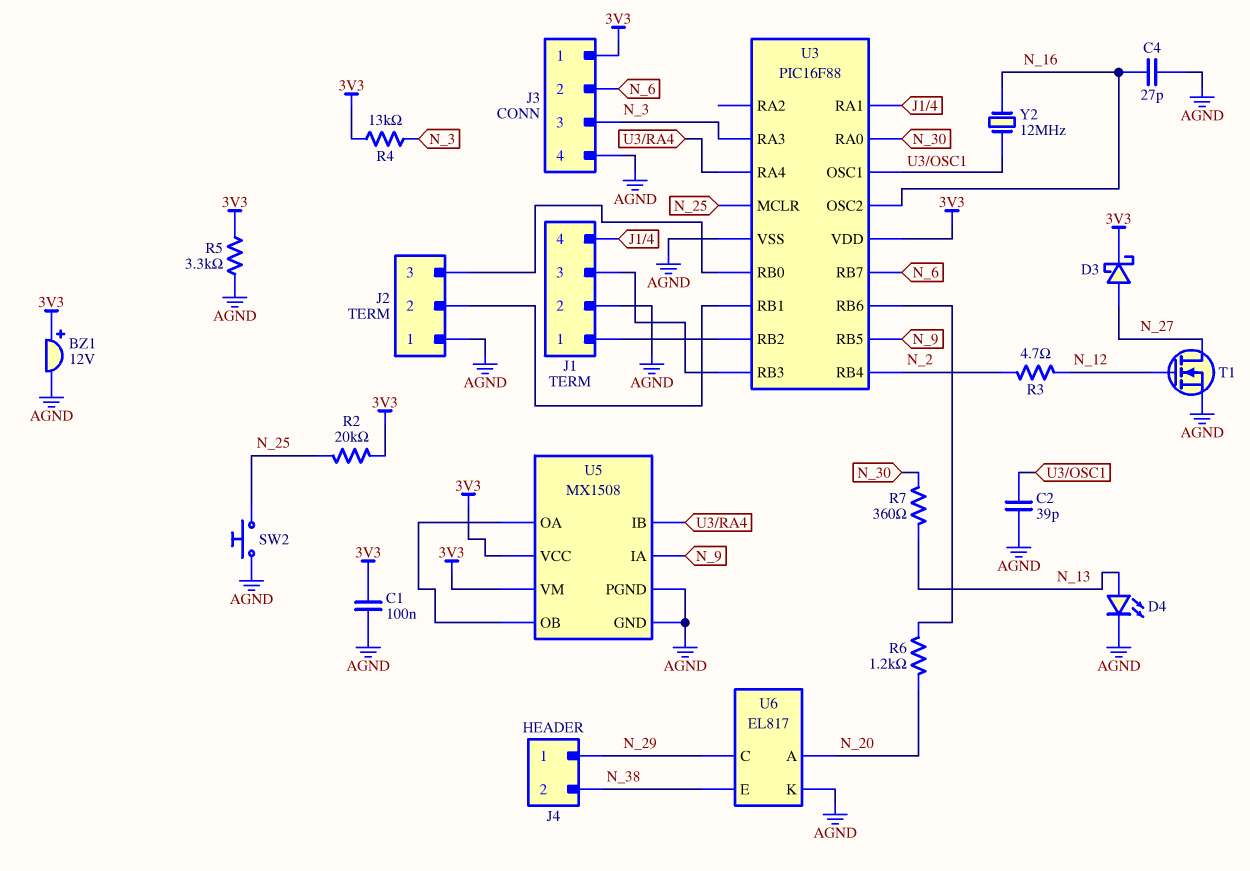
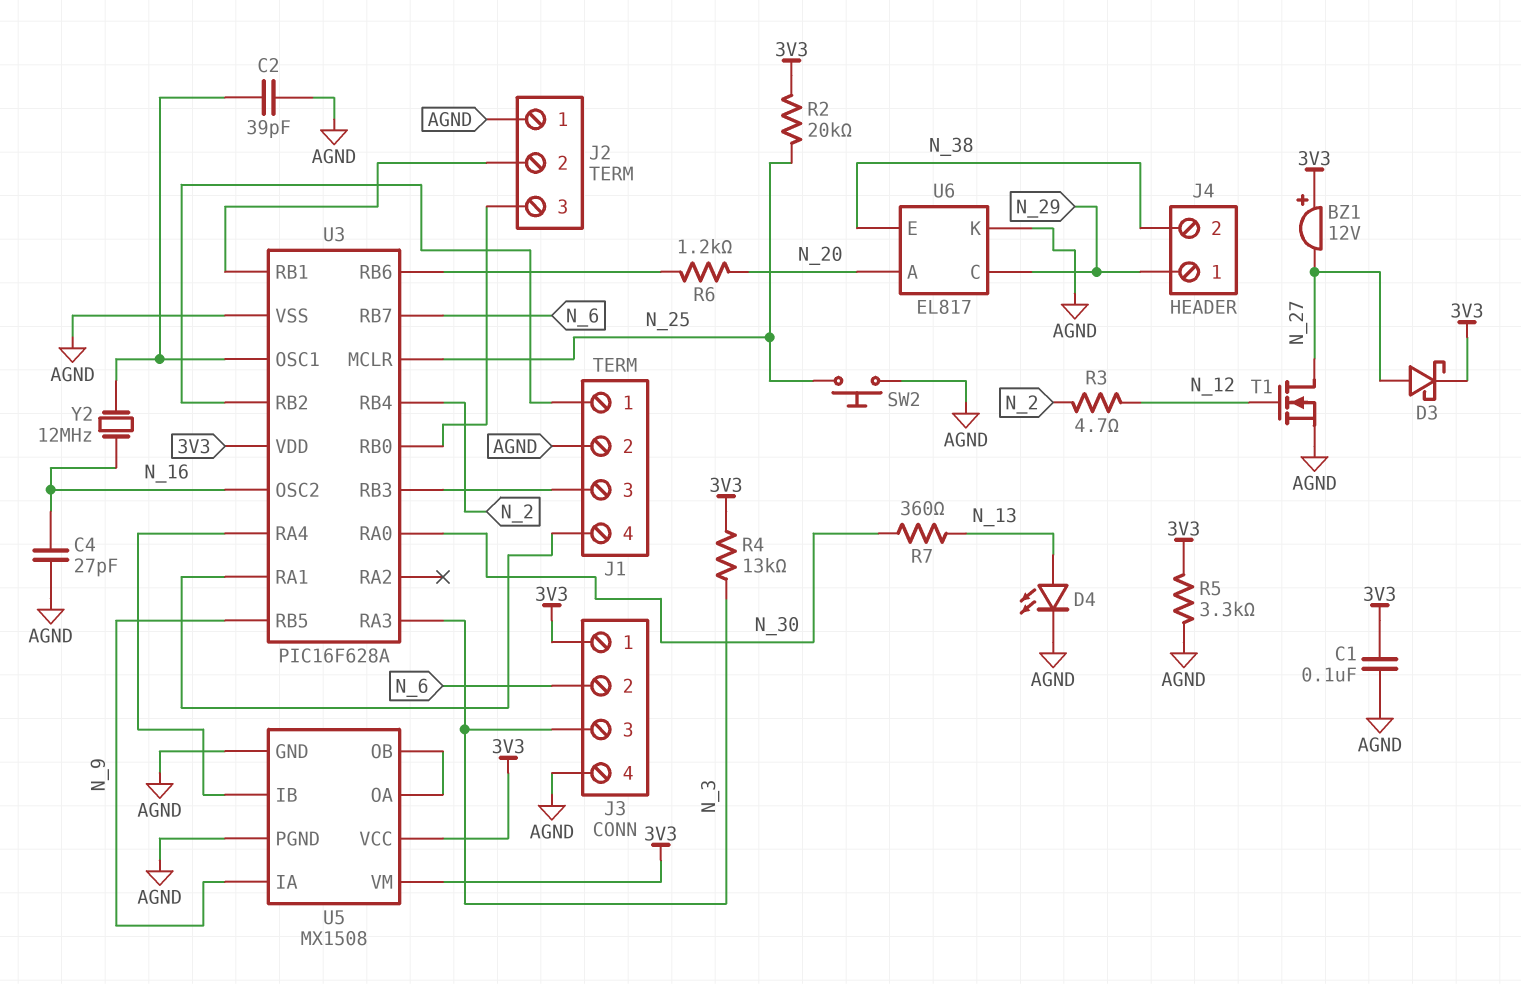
BZ1: buzzer 12V (plus 3V3, minus AGND) -> buzzer 12V (plus 3V3, minus N_27)
U3: PIC16F88 -> PIC16F628A

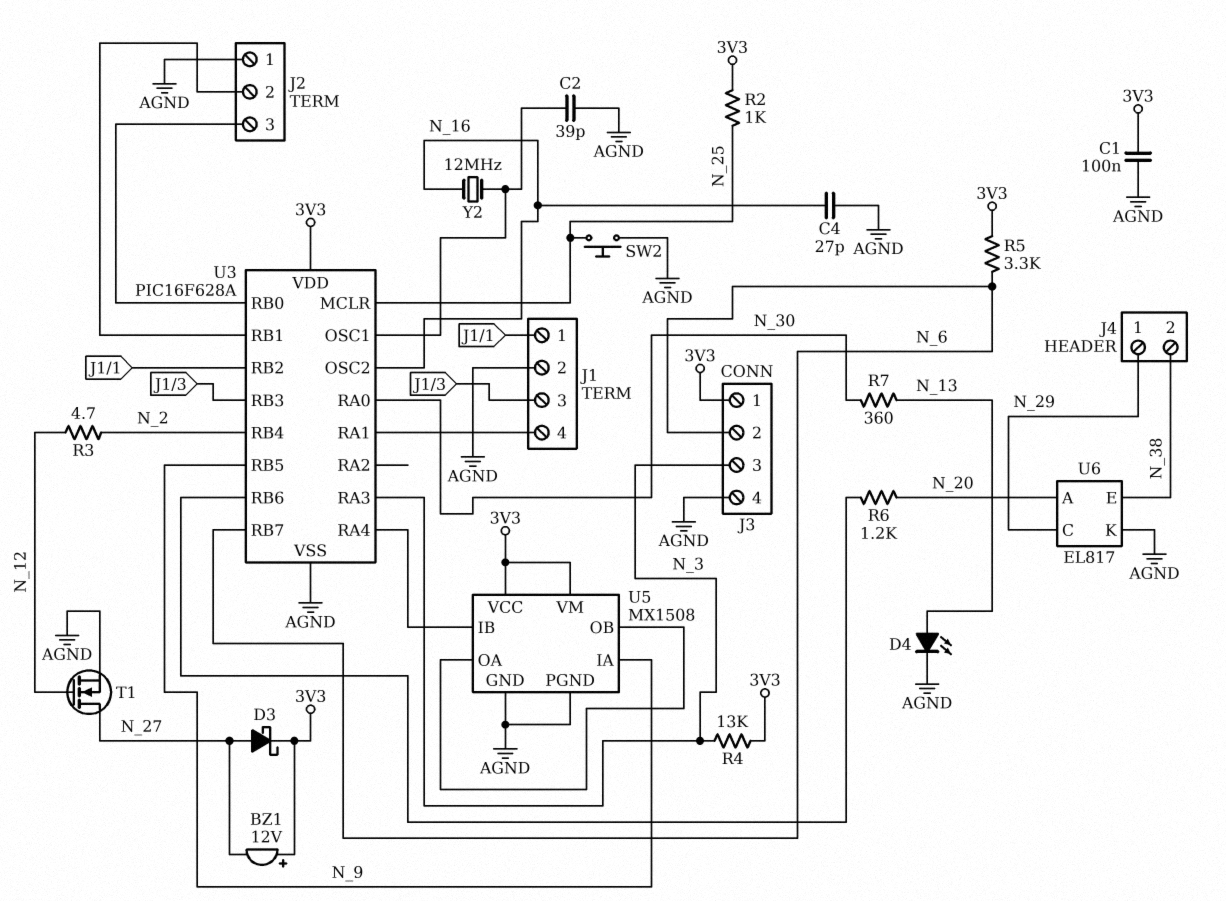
R2: 20k (3V3, N_25) -> 1k (3V3, N_25)
R5: 3.3k (3V3, AGND) -> 3.3k (3V3, N_6)

